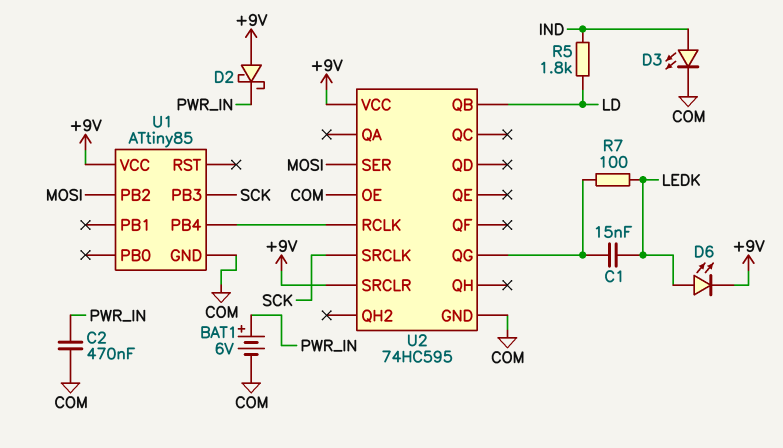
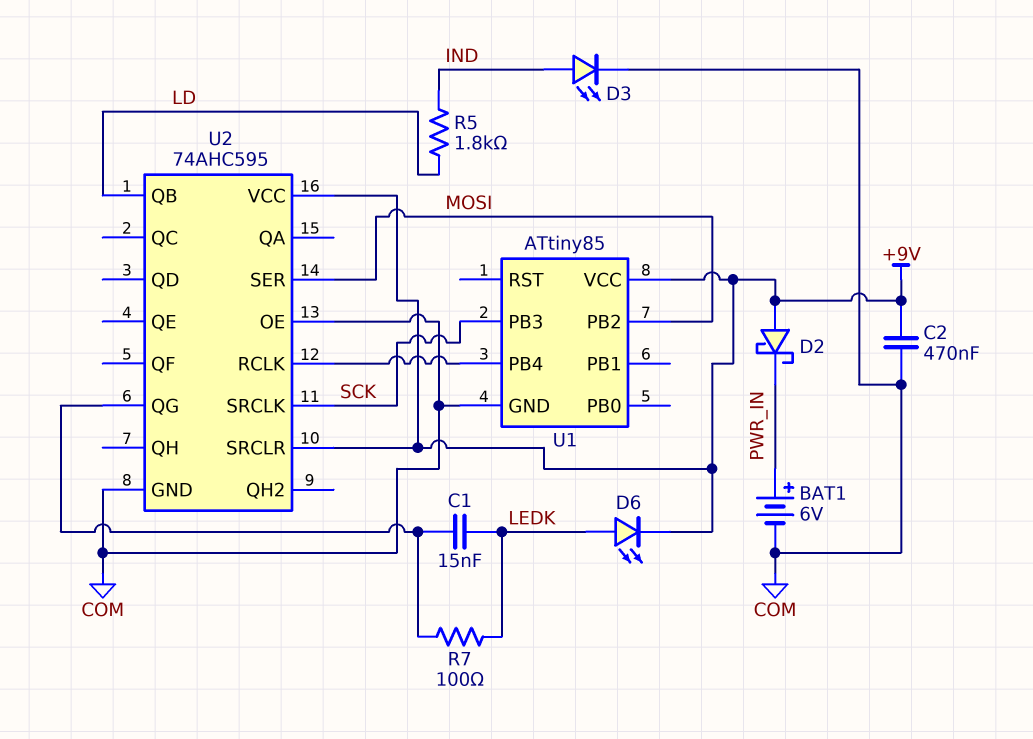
C2: 470nF (COM, PWR_IN) -> 470nF (+9V, COM)
U2: 74HC595 -> 74AHC595

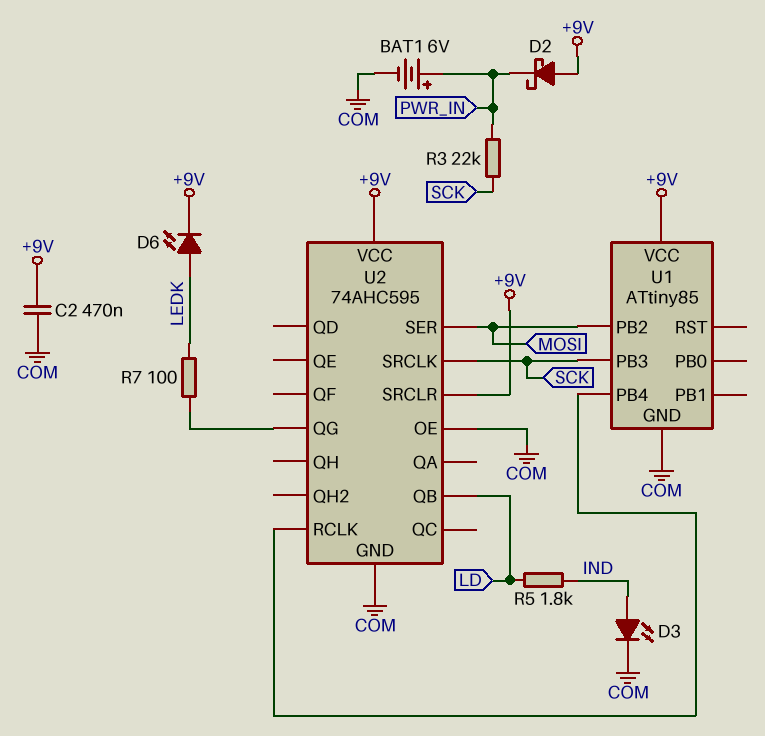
C1: 15nF (LEDK, U2/QG) -> none
R3: none -> 22k (PWR_IN, SCK)

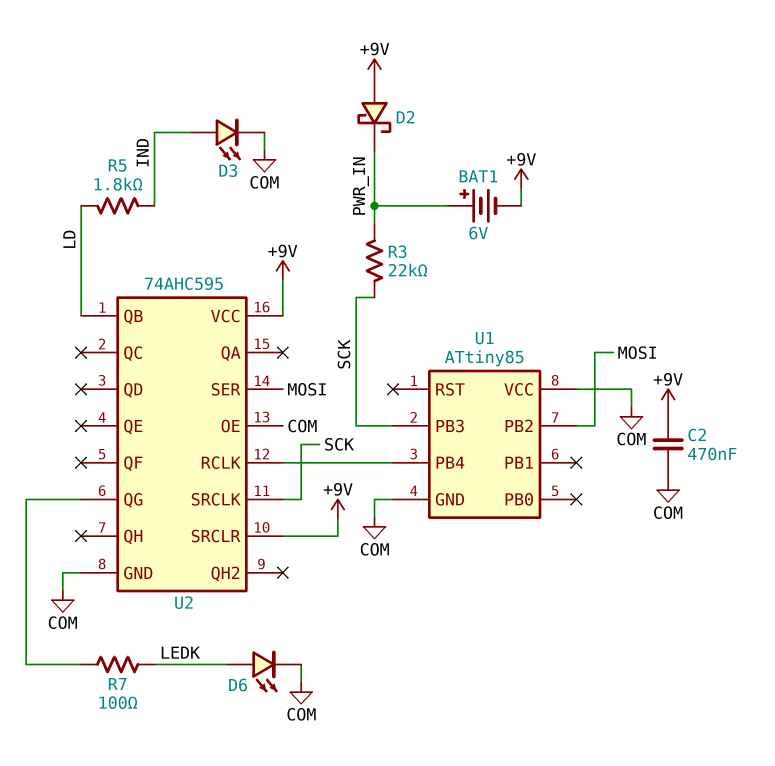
BAT1: 6V (plus PWR_IN, minus COM) -> 6V (plus PWR_IN, minus +9V)
D6: LED (A LEDK, K +9V) -> LED (A LEDK, K COM)
U1 pin VCC: +9V -> COM

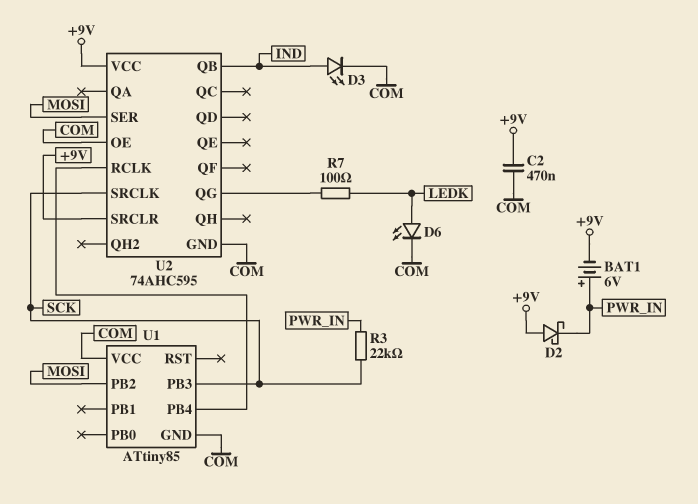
R5: 1.8k (IND, LD) -> none
U2 pin QB: LD -> IND

